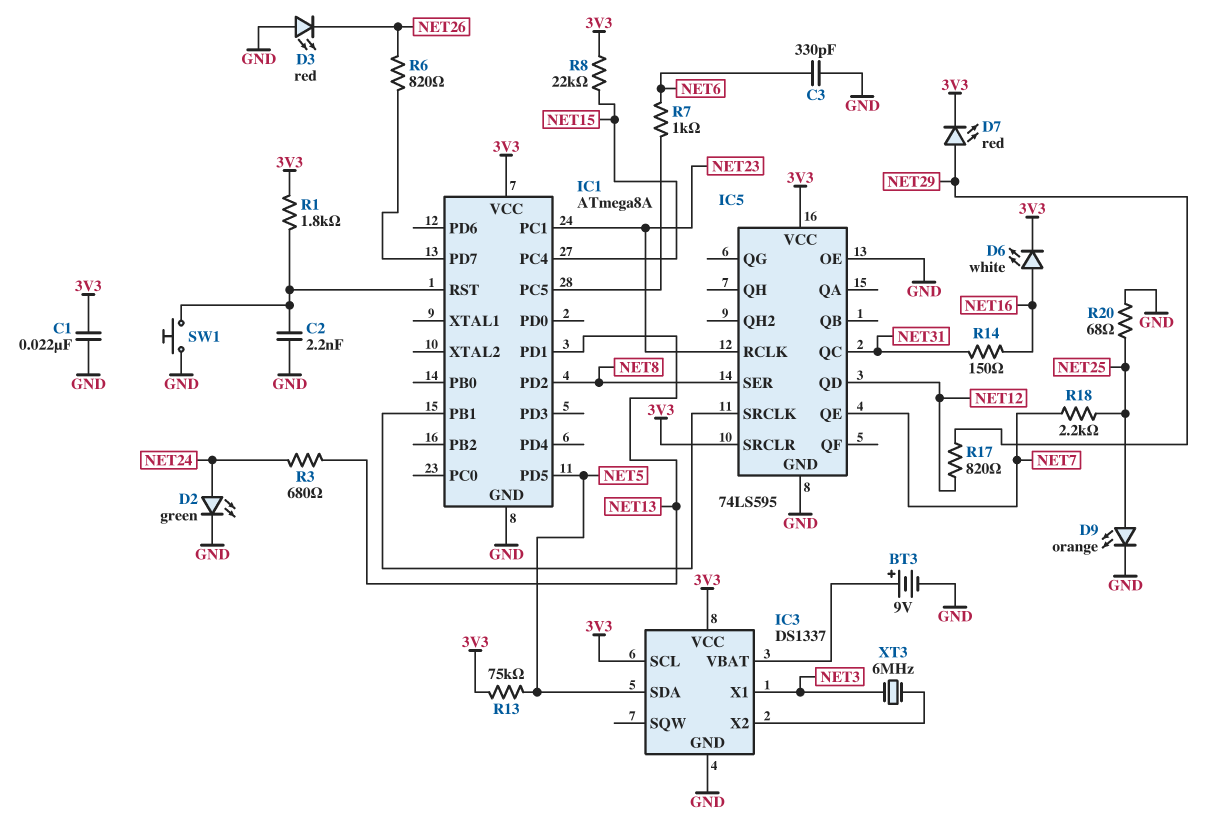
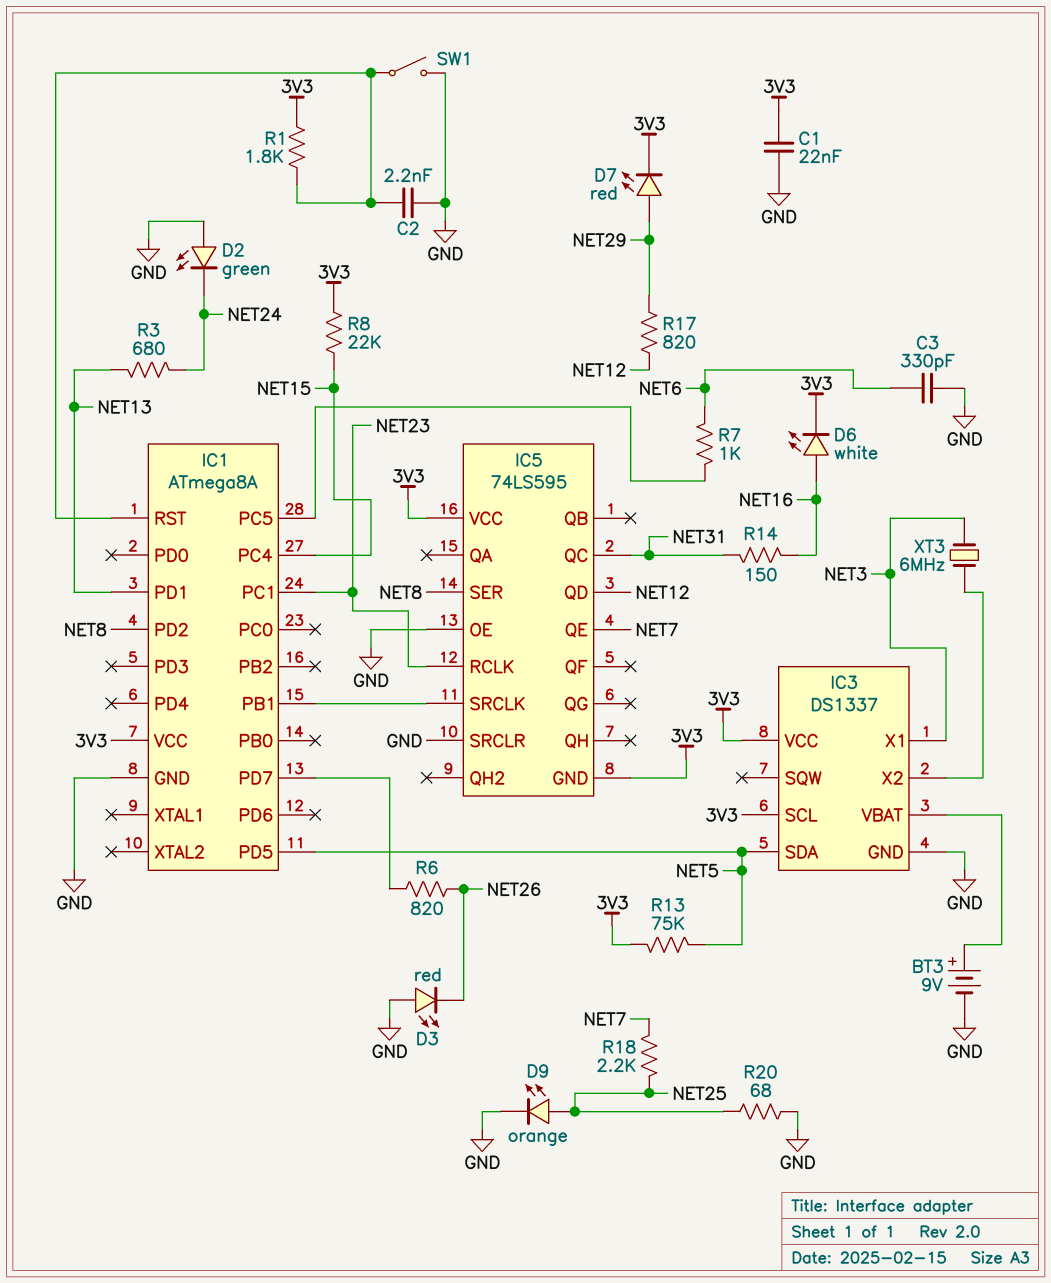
D2: LED green (A NET24, K GND) -> LED green (A GND, K NET24)
IC5 pin GND: GND -> 3V3
IC5 pin SRCLR: 3V3 -> GND
SW1: button (GND, IC1/RST) -> switch (GND, IC1/RST)

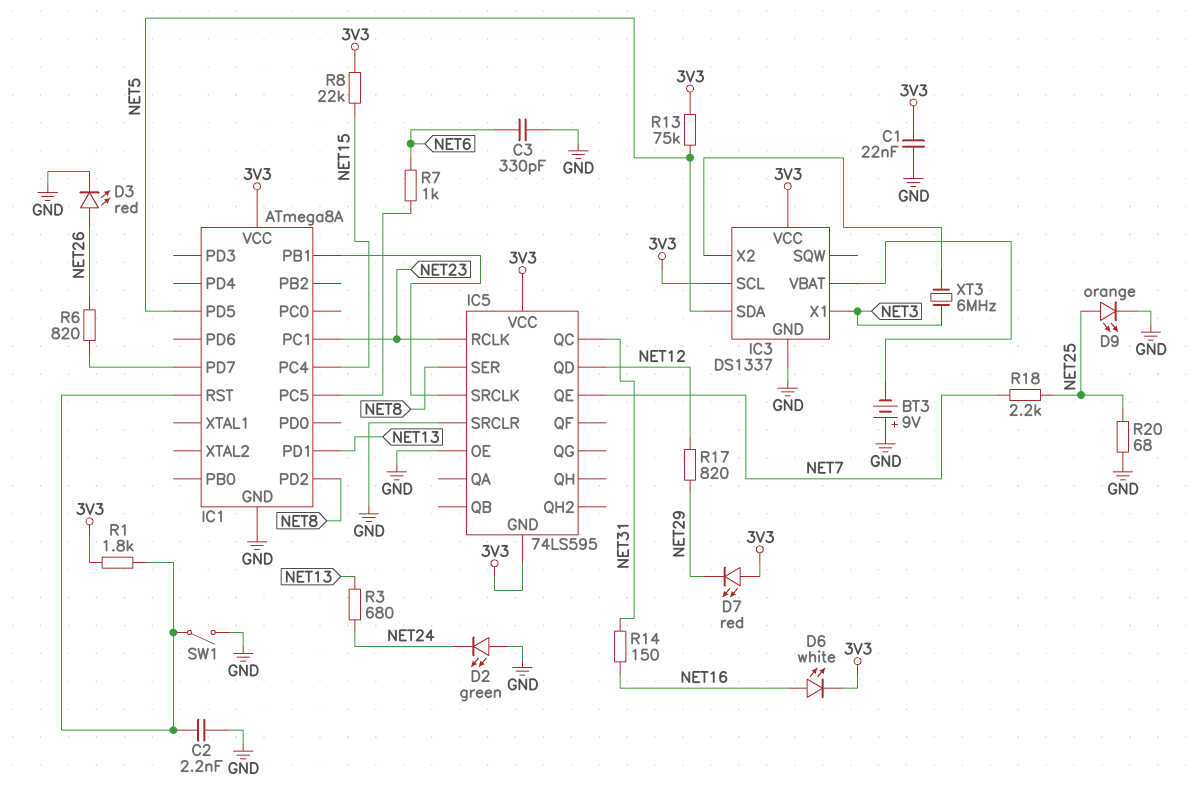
BT3: 9V (plus IC3/VBAT, minus GND) -> 9V (plus GND, minus IC3/VBAT)
D3: LED red (A GND, K NET26) -> LED red (A NET26, K GND)
D7: LED red (A NET29, K 3V3) -> LED red (A 3V3, K NET29)

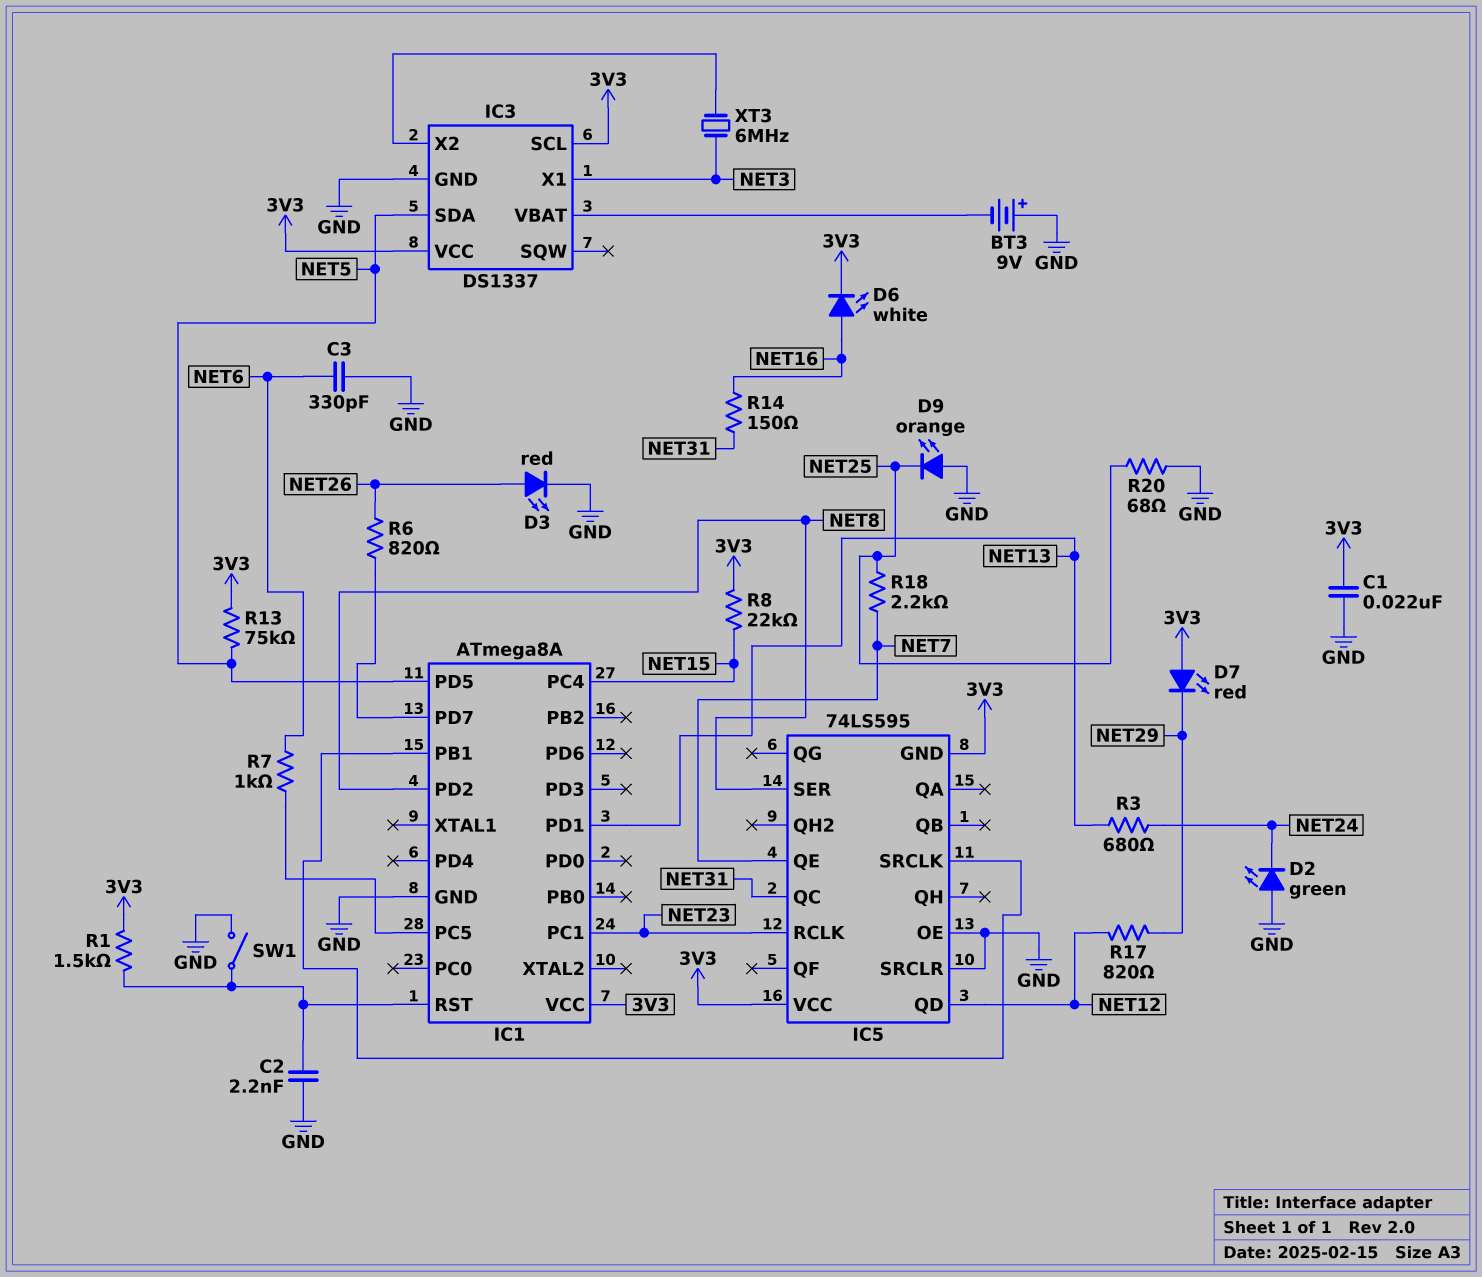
D9: LED orange (A NET25, K GND) -> LED orange (A GND, K NET25)
R1: 1.8k (3V3, IC1/RST) -> 1.5k (3V3, IC1/RST)

